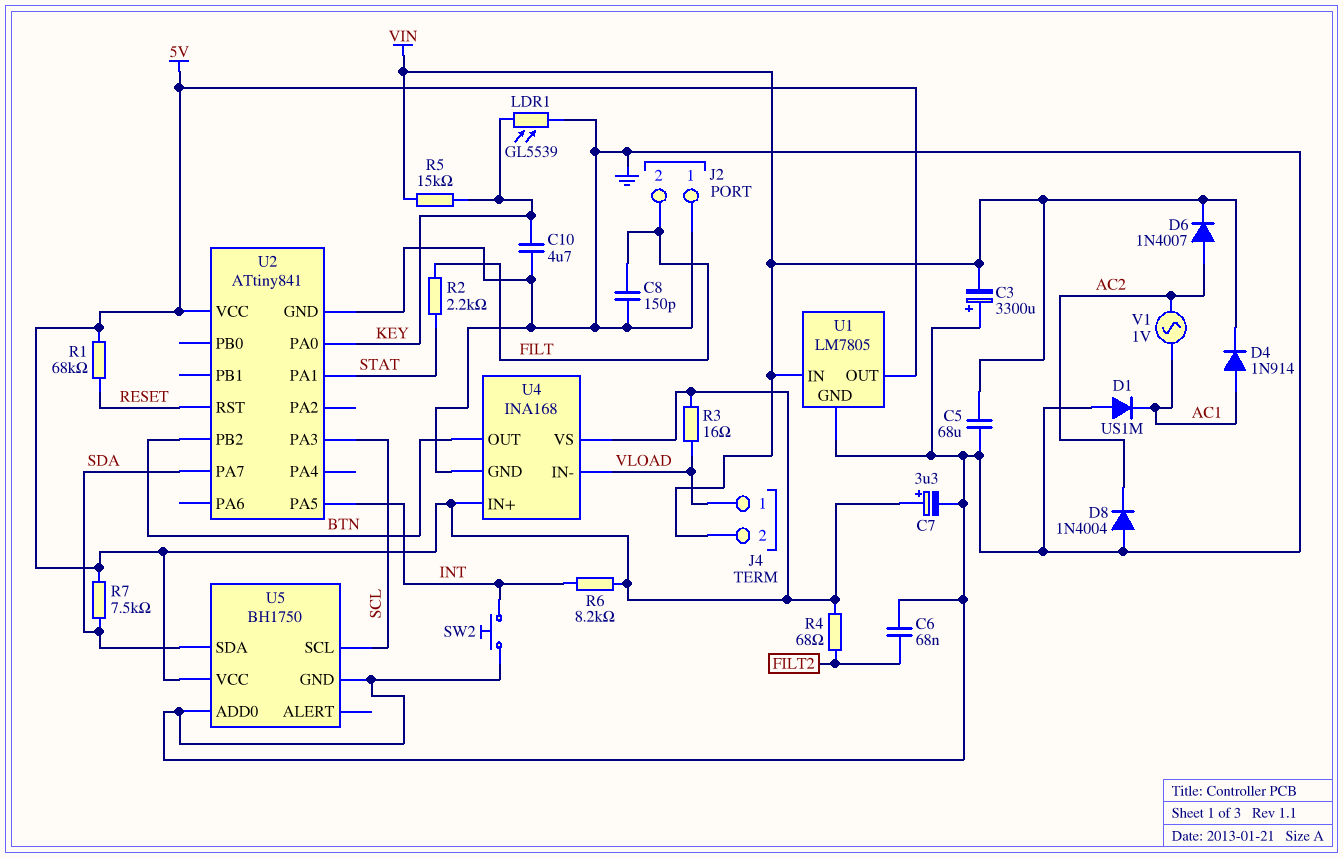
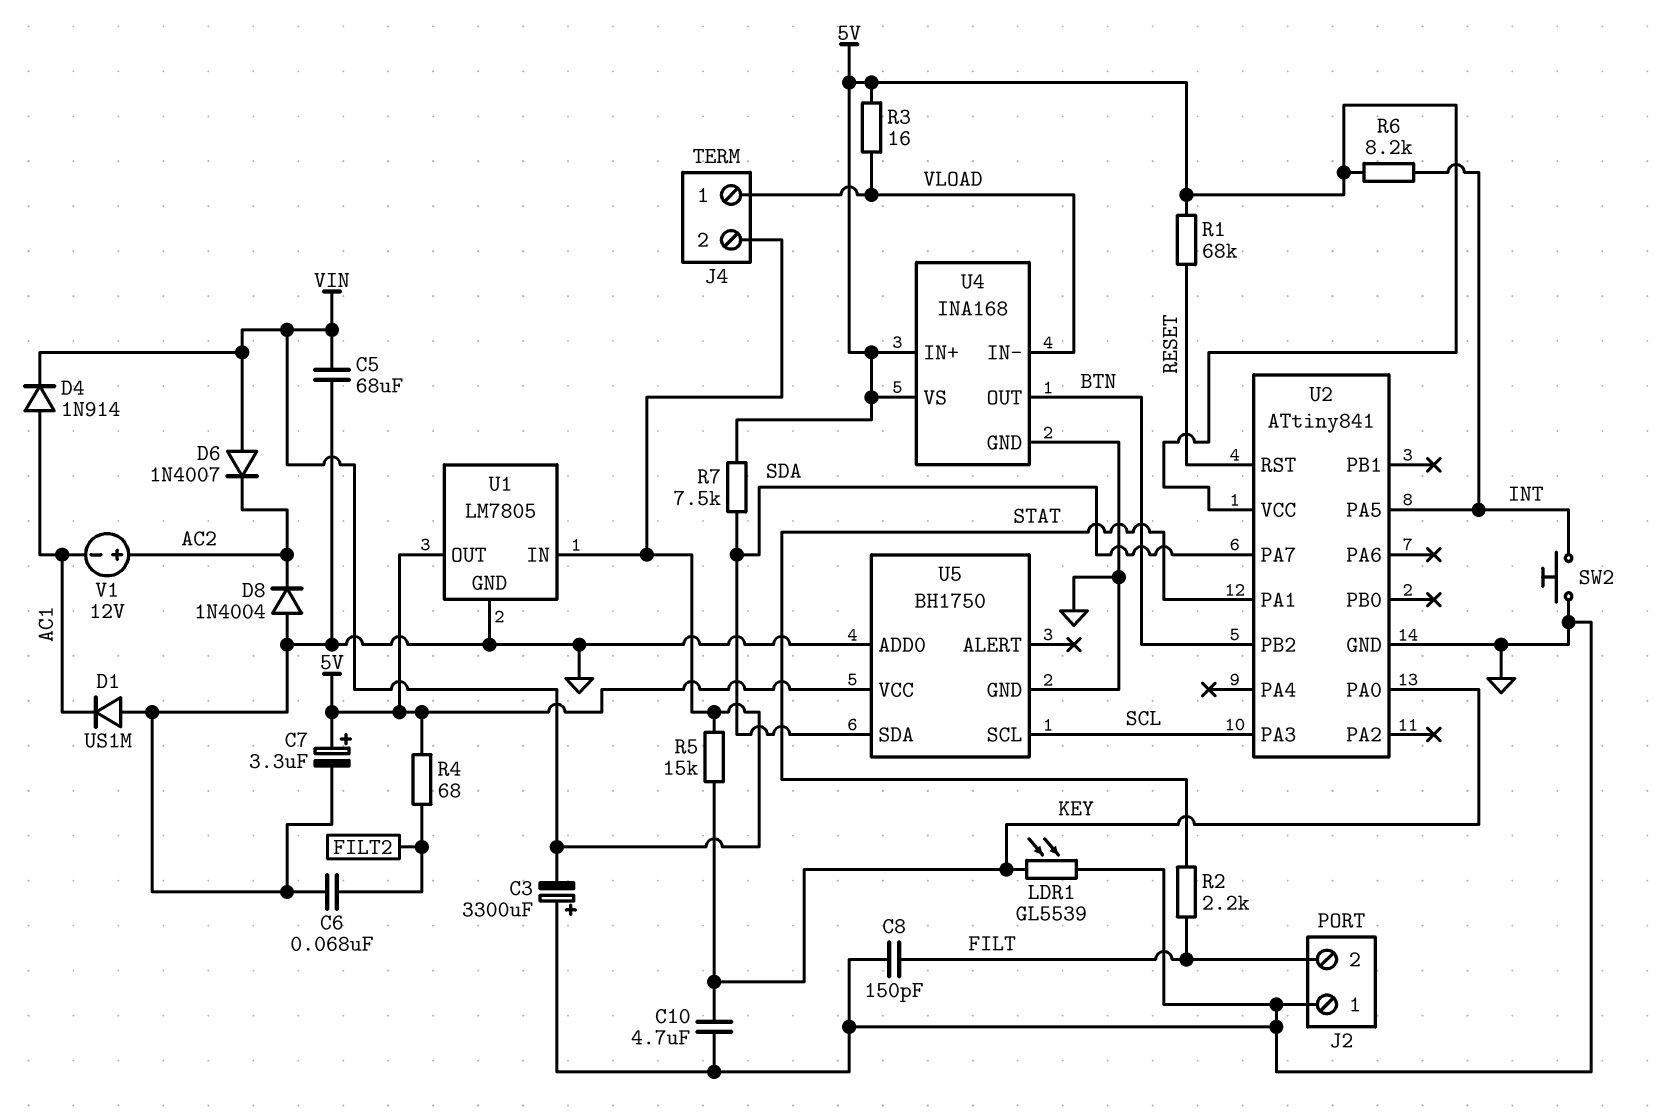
D6: diode 1N4007 (A AC2, K VIN) -> diode 1N4007 (A VIN, K AC2)
V1: AC 1V (AC1, AC2) -> 12V (plus AC2, minus AC1)

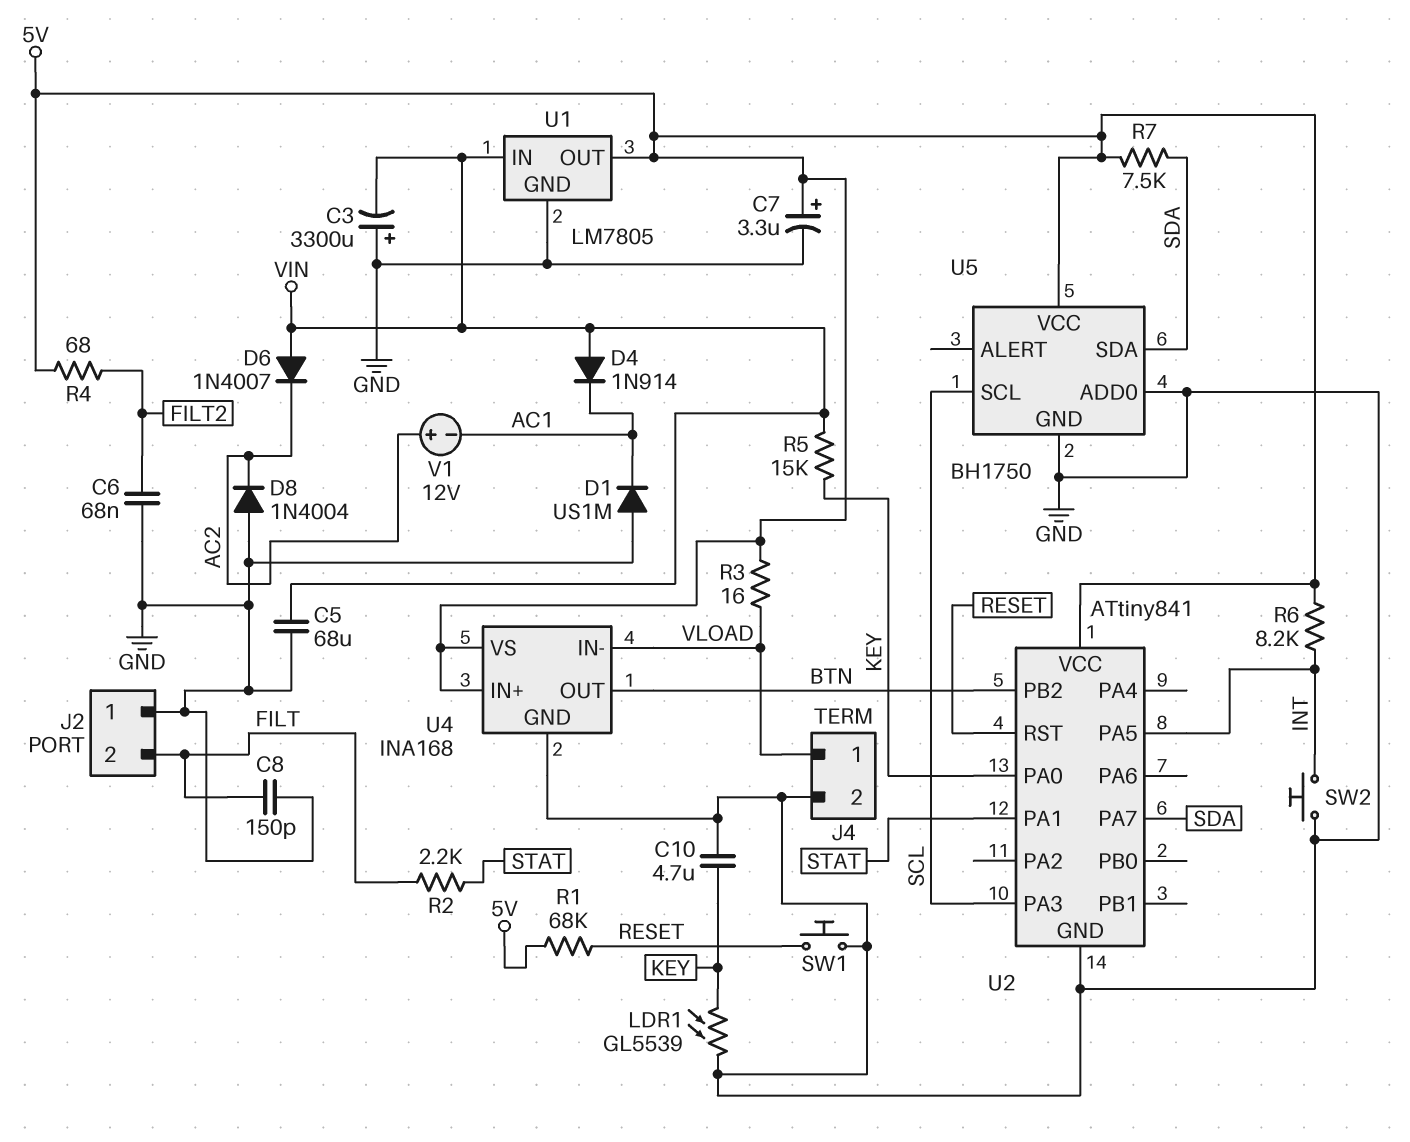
D4: diode 1N914 (A AC1, K VIN) -> diode 1N914 (A VIN, K AC1)
J4 pin 2: VIN -> GND
SW1: none -> button (GND, RESET)

